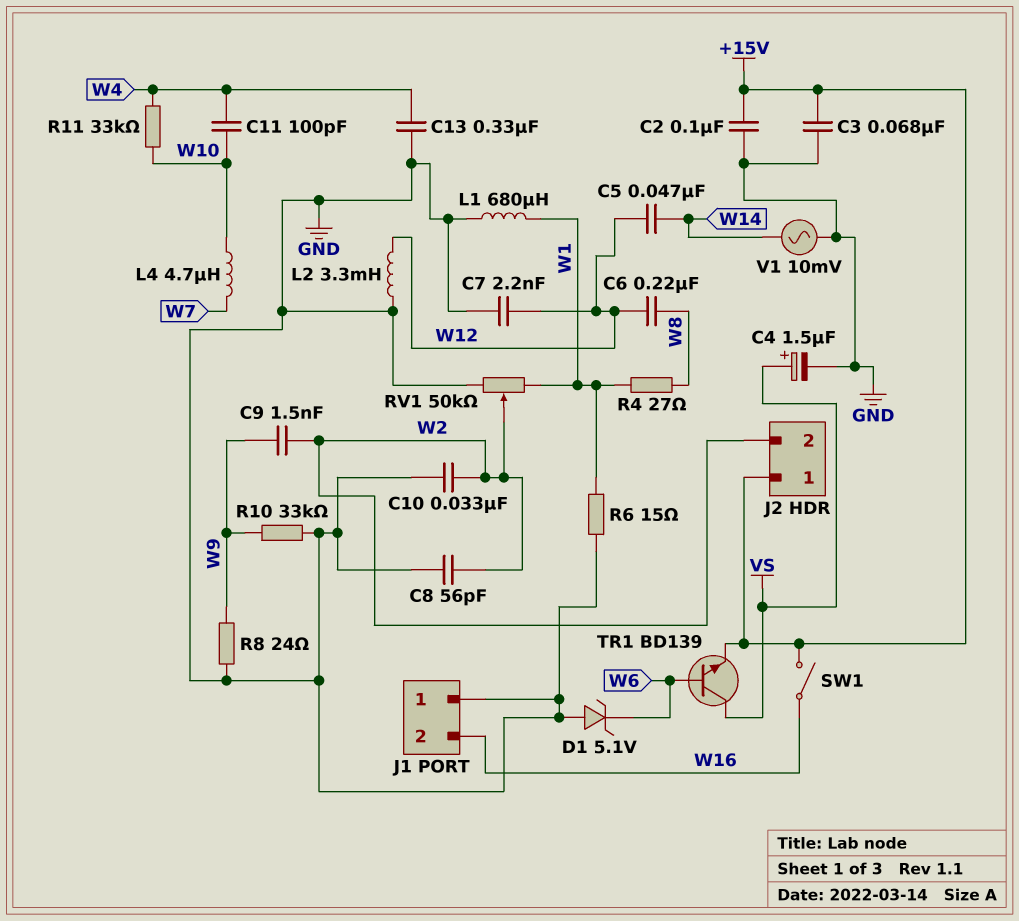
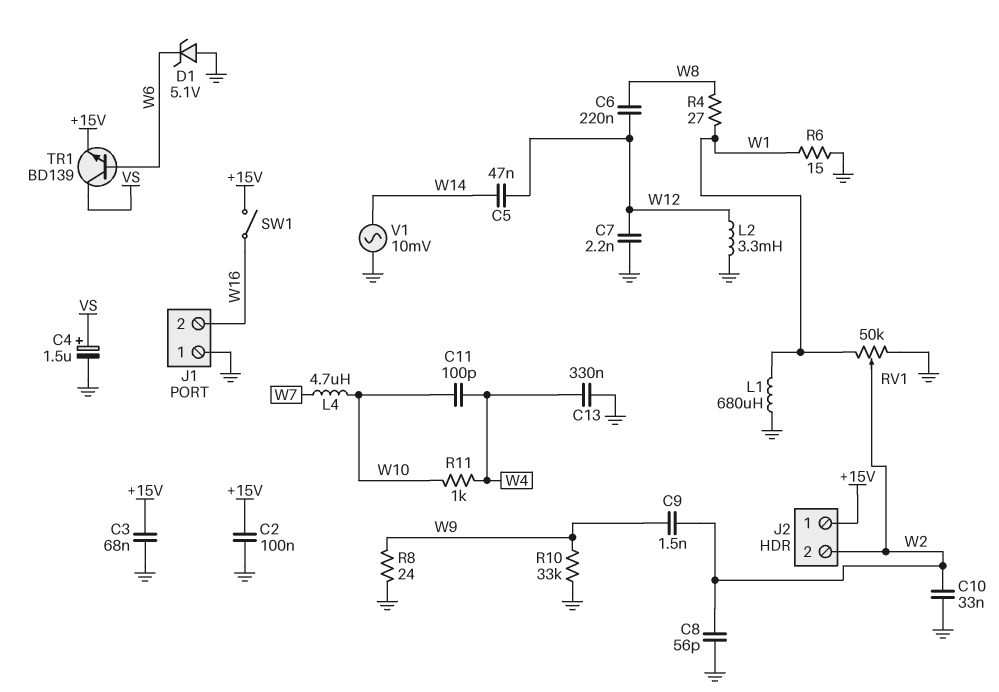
R11: 33k (W4, W10) -> 1k (W4, W10)

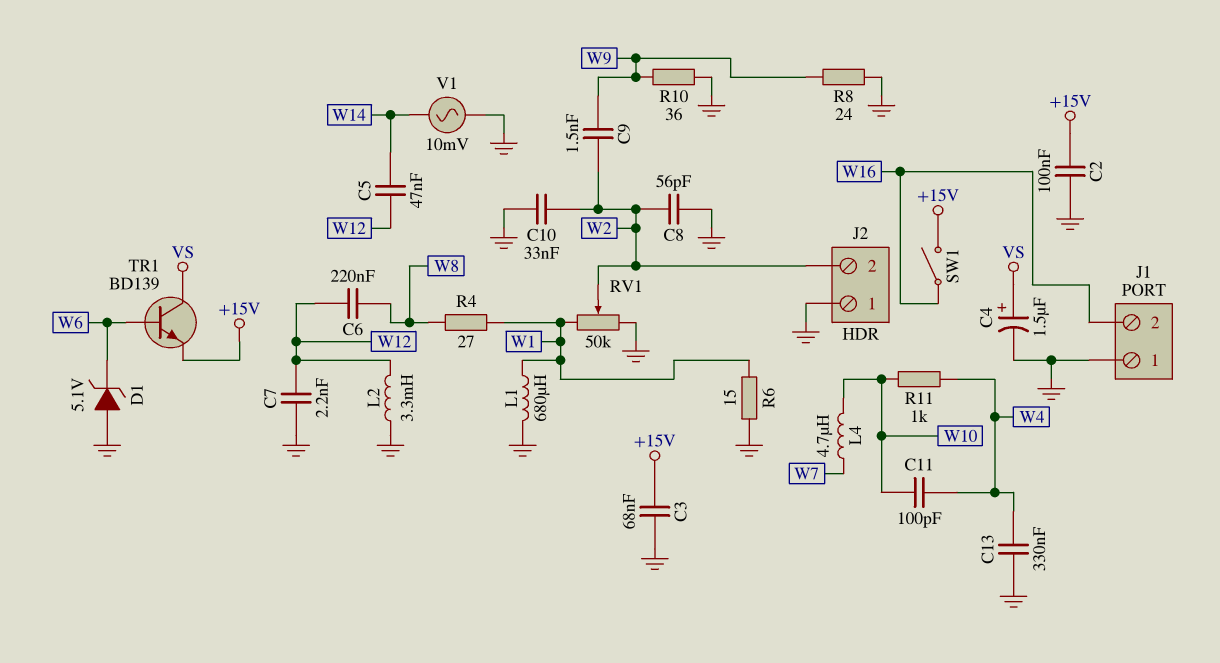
J2 pin 1: +15V -> GND
R10: 33k (GND, W9) -> 36 (GND, W9)

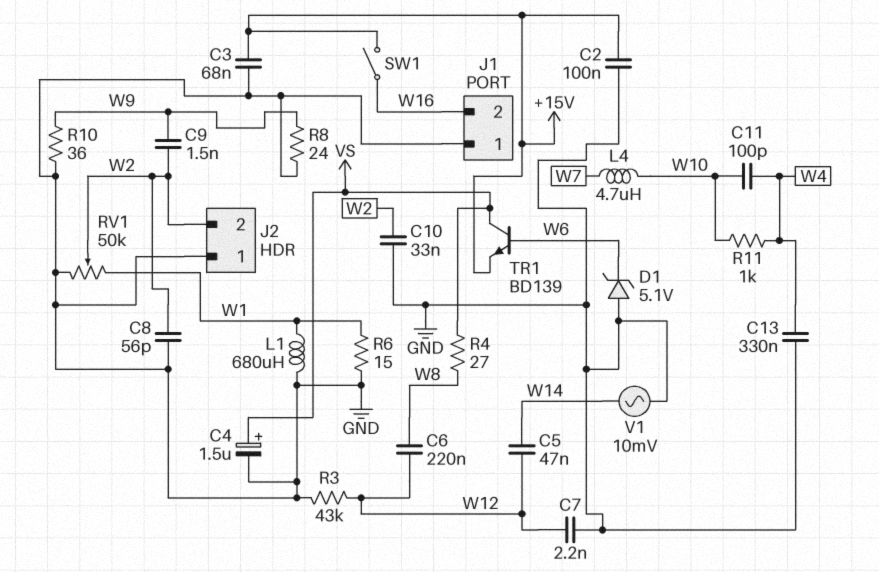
L2: 3.3mH (GND, W12) -> none
R3: none -> 43k (GND, W12)
R4: 27 (W1, W8) -> 27 (VS, W8)

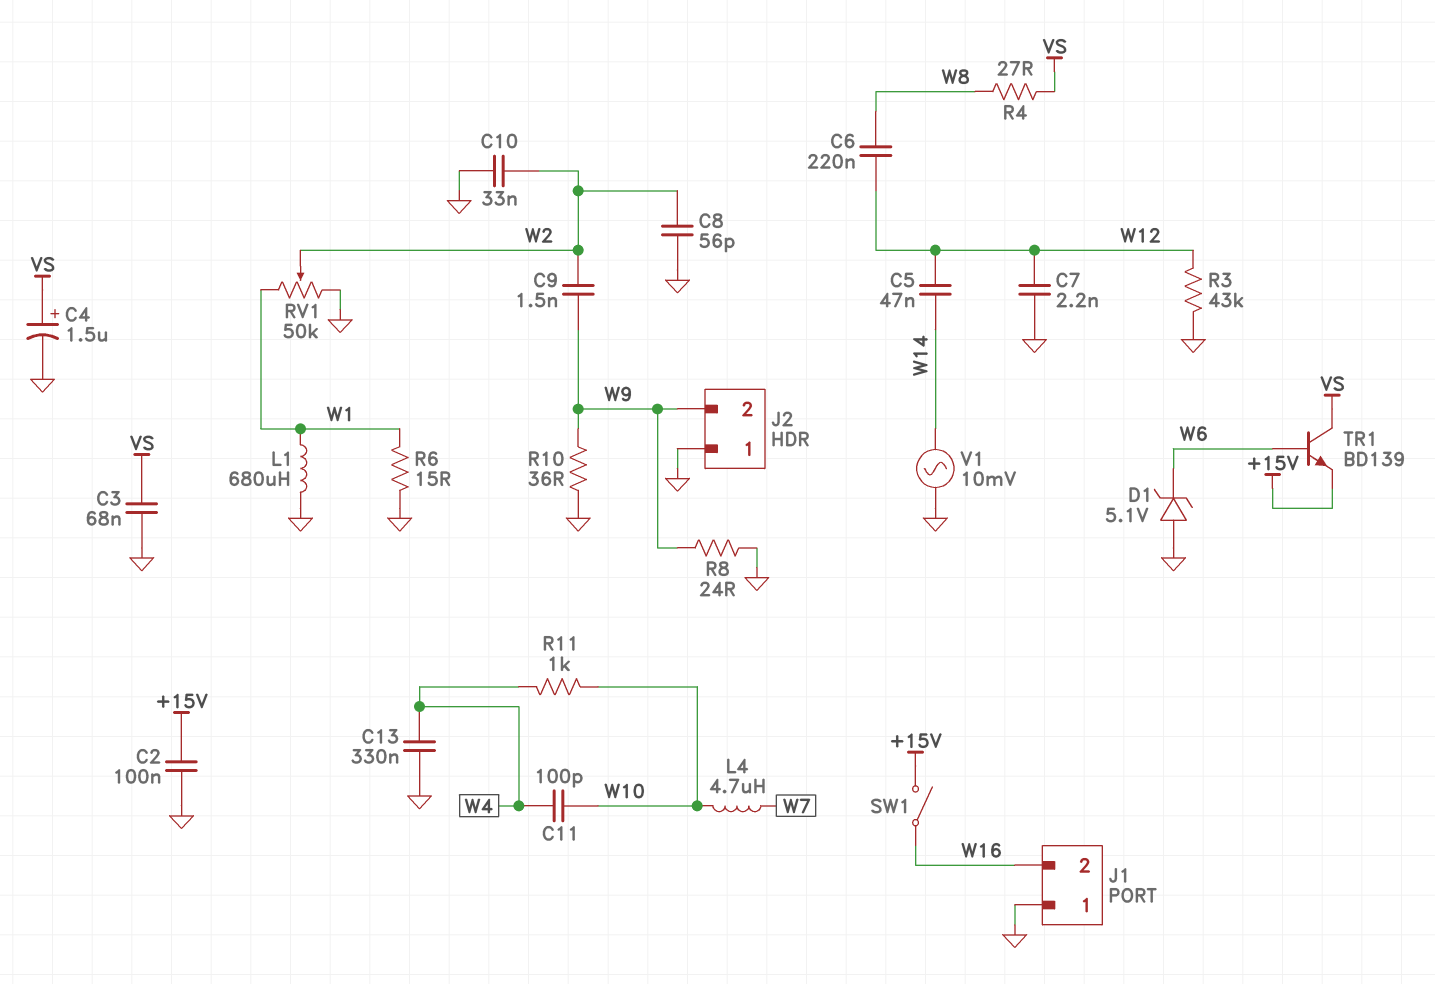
C3: 68nF (+15V, GND) -> 68nF (GND, VS)
J2 pin 2: W2 -> W9

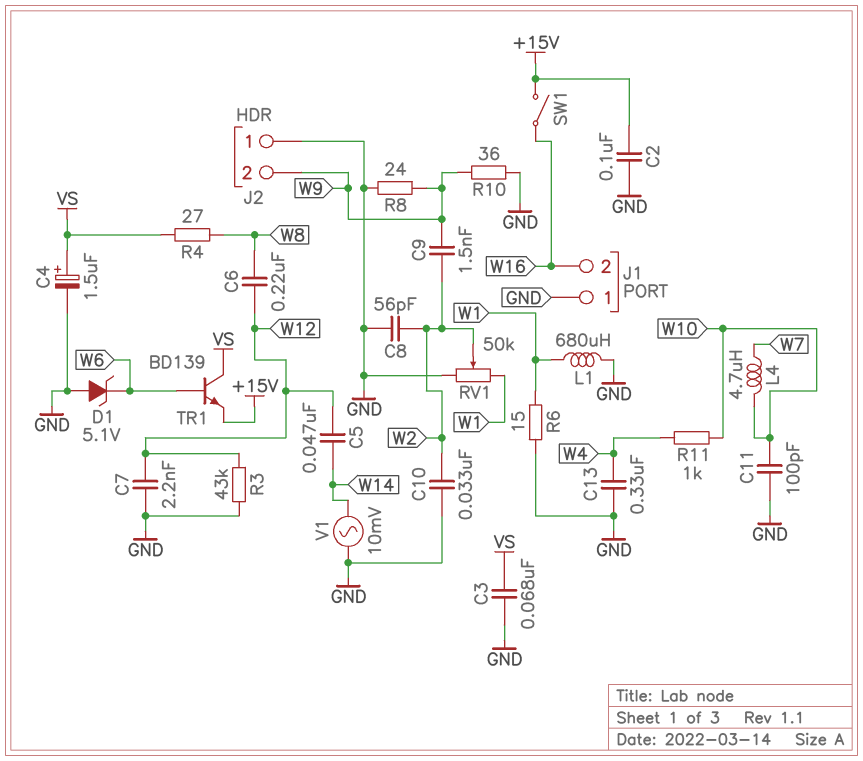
C11: 100pF (W4, W10) -> 100pF (GND, W10)

